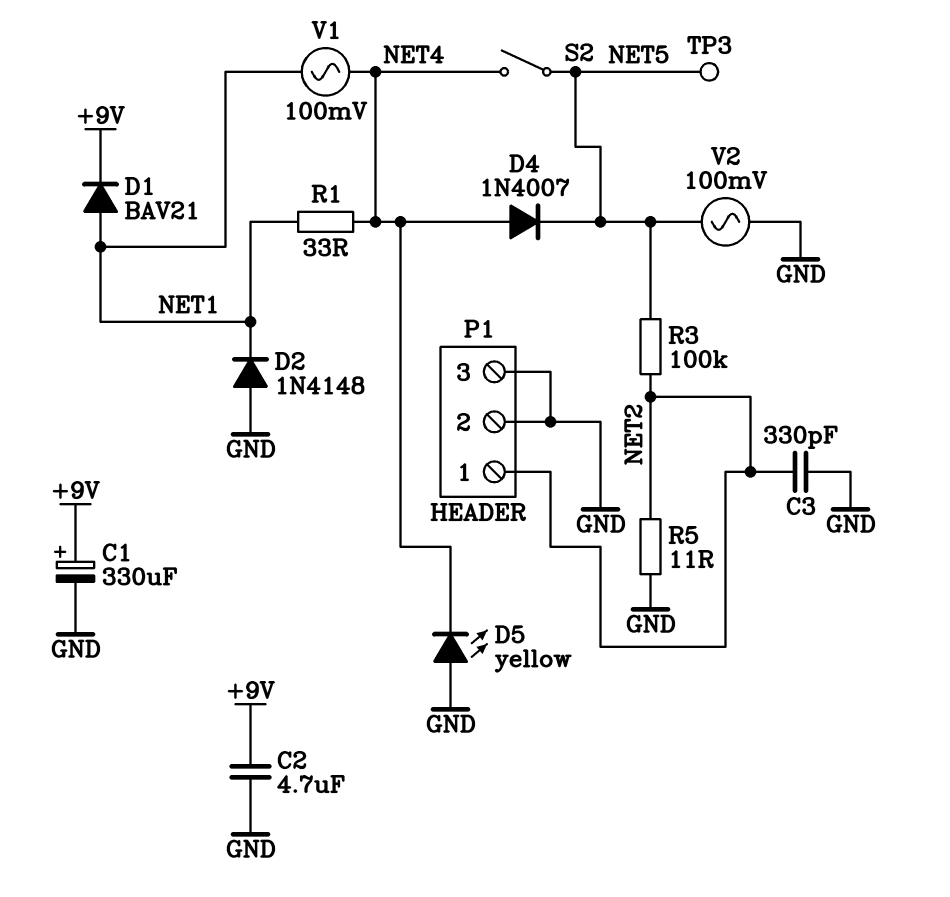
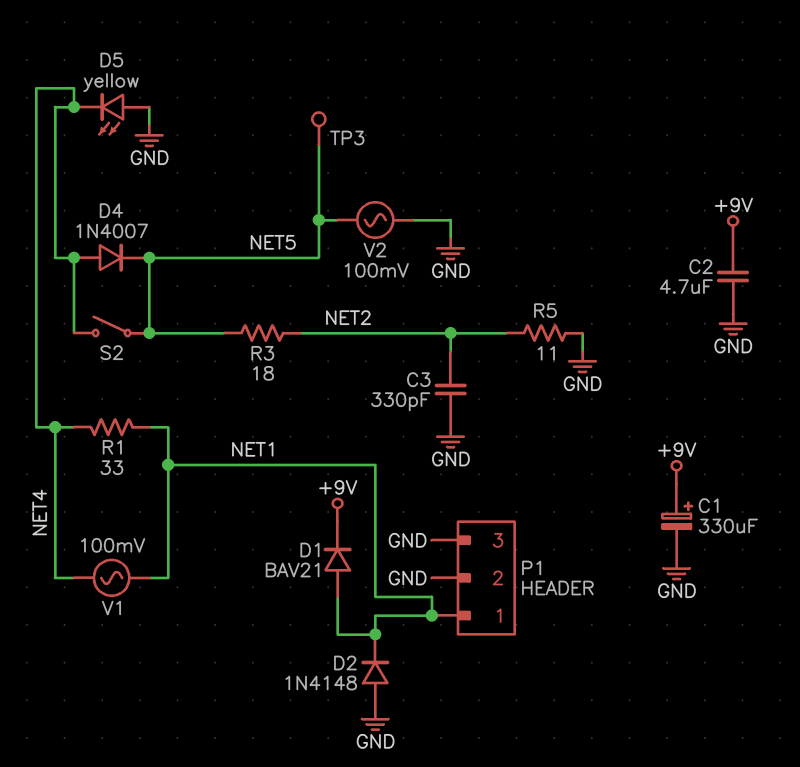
P1 pin 1: NET2 -> NET1
R3: 100k (NET2, NET5) -> 18 (NET2, NET5)

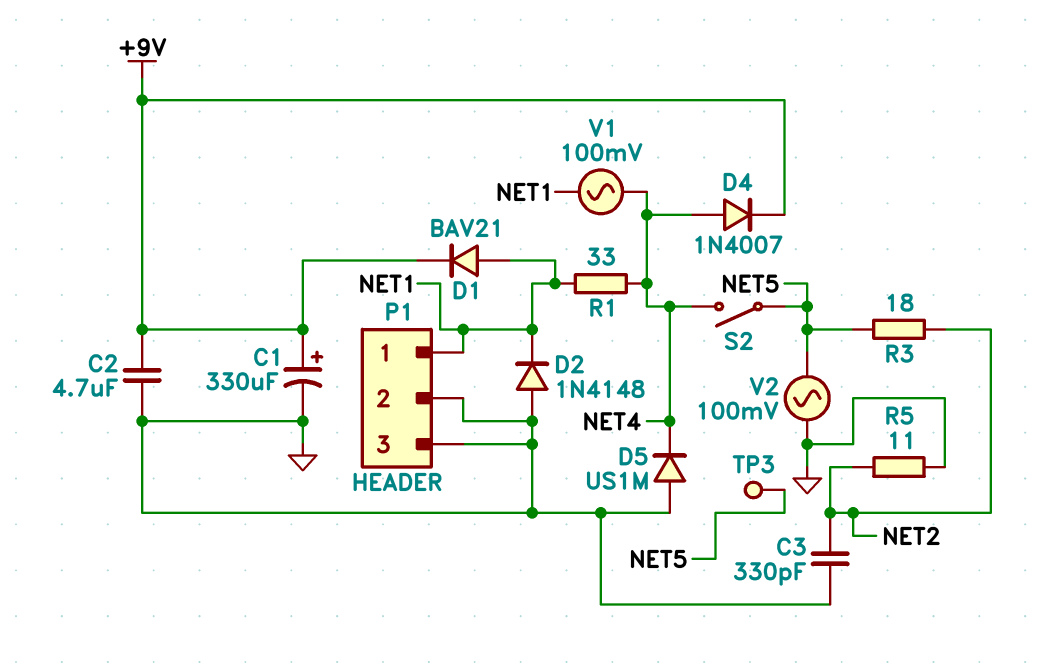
D4: diode 1N4007 (A NET4, K NET5) -> diode 1N4007 (A NET4, K +9V)
D5: LED yellow (A GND, K NET4) -> diode US1M (A GND, K NET4)

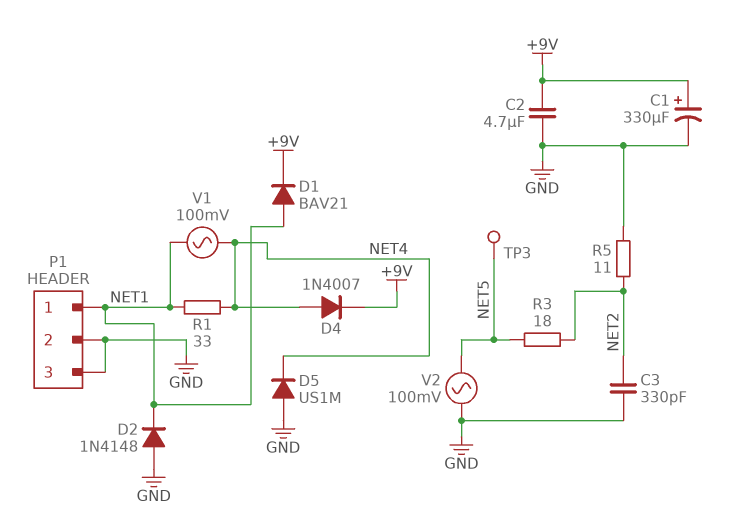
S2: switch (NET4, NET5) -> none

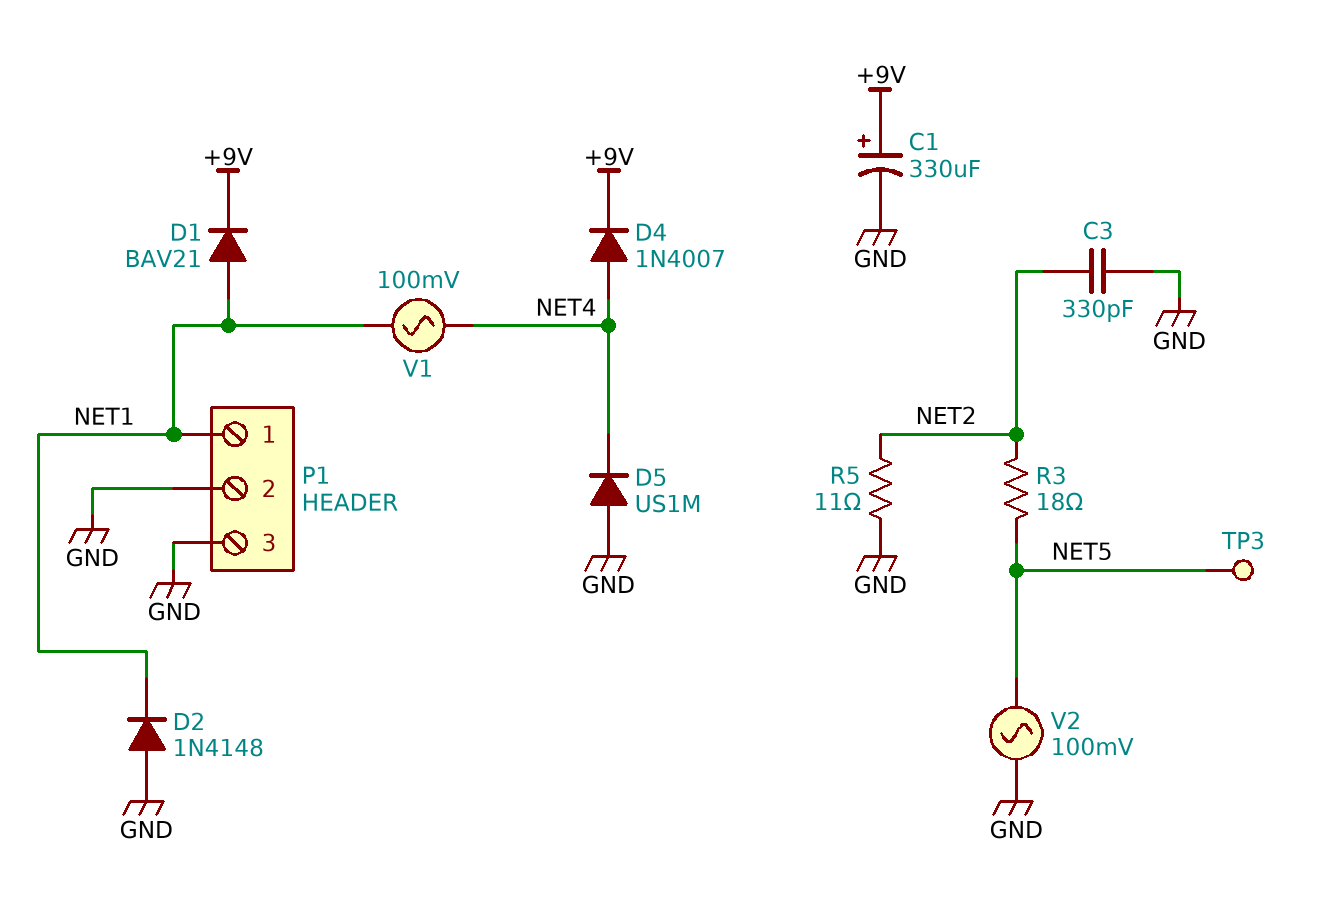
C2: 4.7uF (+9V, GND) -> none
R1: 33 (NET1, NET4) -> none

